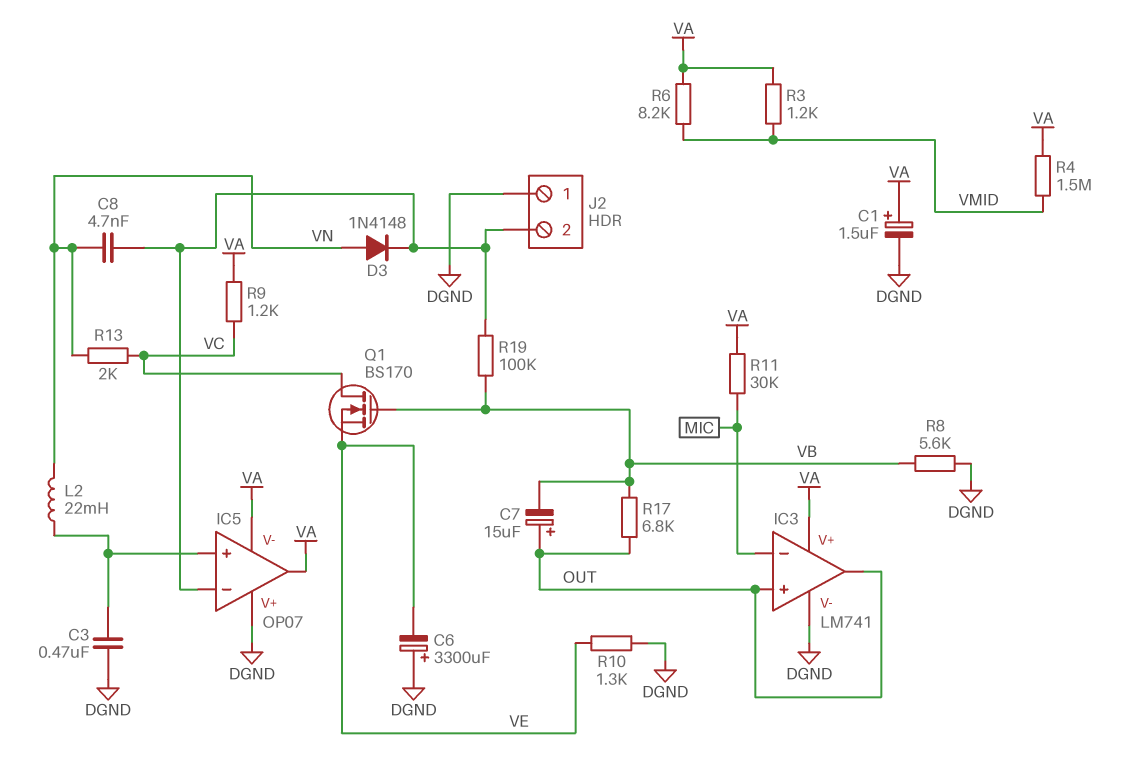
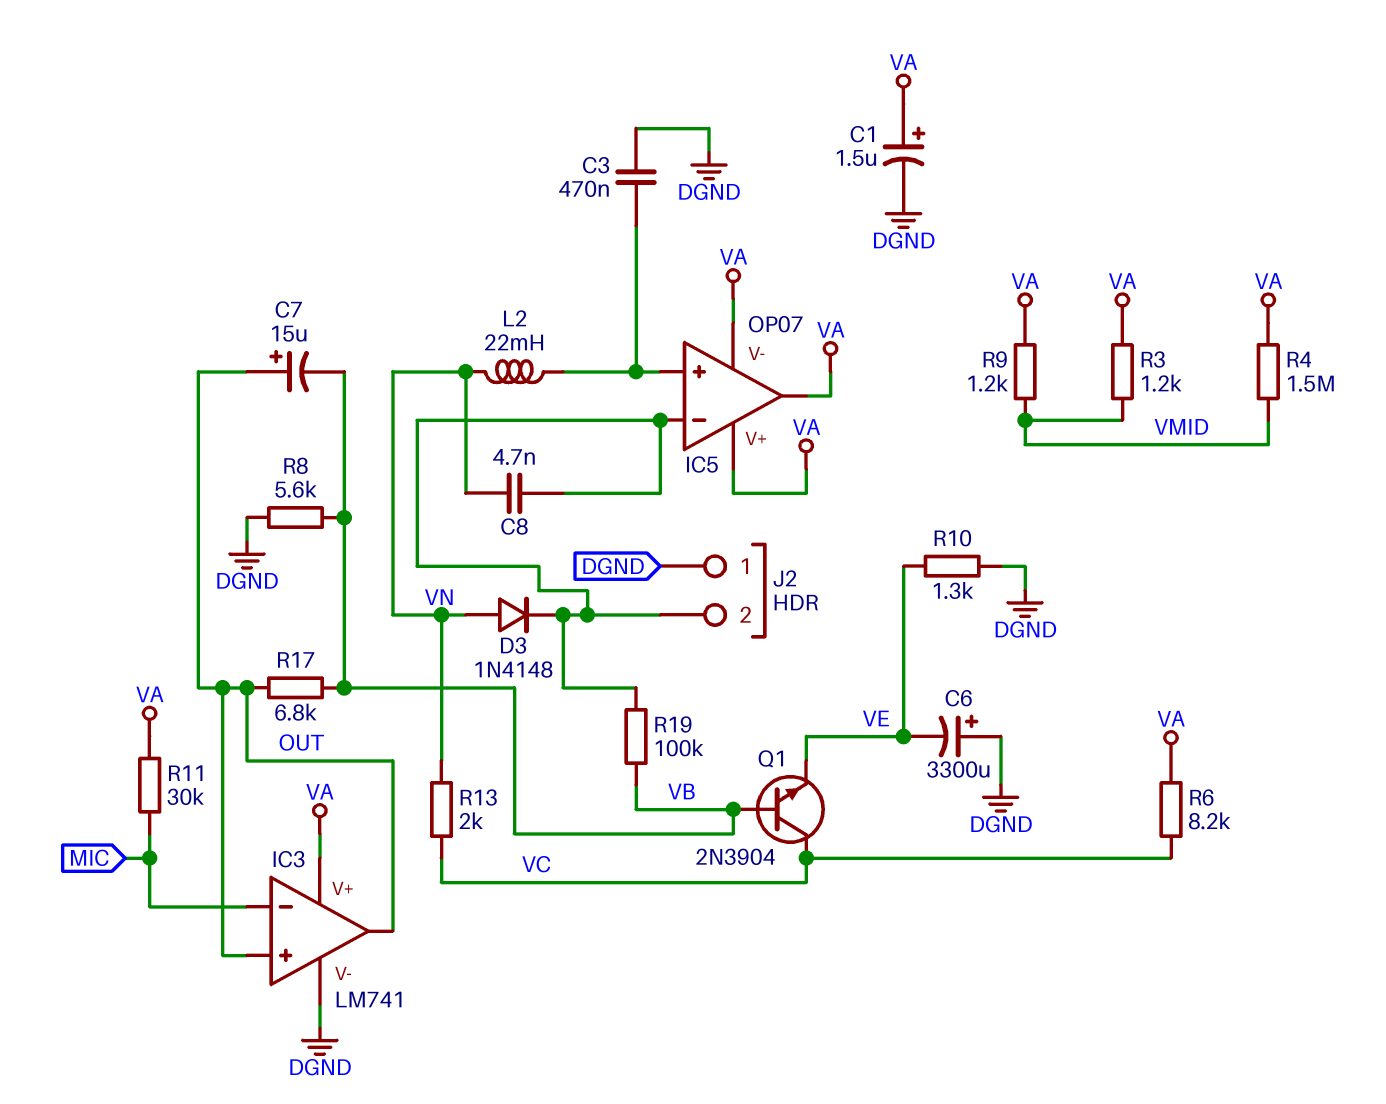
IC5 pin V+: DGND -> VA
Q1: NMOS BS170 (G VB, D VC, S VE) -> NPN 2N3904 (B VB, C VC, E VE)
R6: 8.2k (VA, VMID) -> 8.2k (VA, VC)
R9: 1.2k (VA, VC) -> 1.2k (VA, VMID)

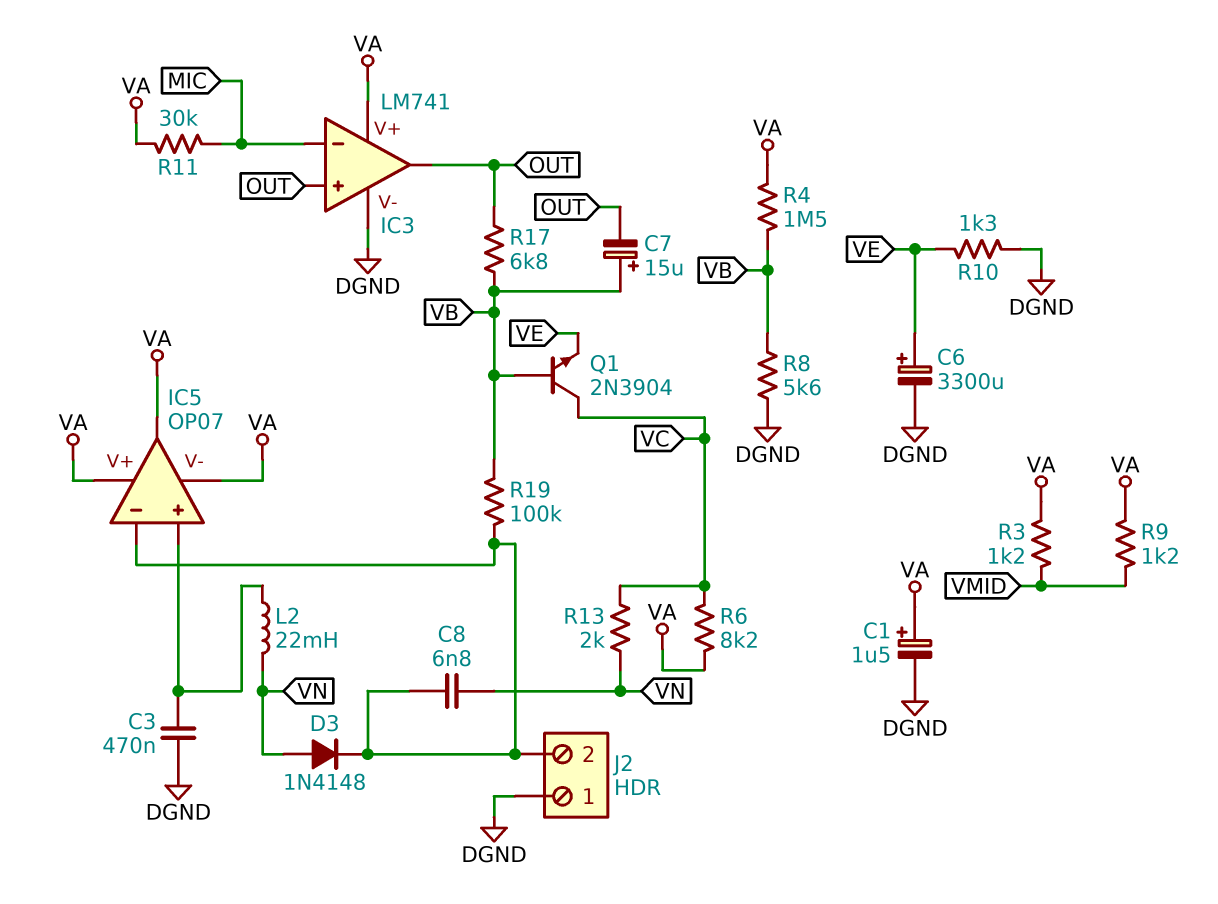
C6: 3300uF (plus DGND, minus VE) -> 3300uF (plus VE, minus DGND)
C7: 15uF (plus OUT, minus VB) -> 15uF (plus VB, minus OUT)
C8: 4.7nF (IC5/in-, VN) -> 6.8nF (IC5/in-, VN)
R4: 1.5M (VA, VMID) -> 1.5M (VA, VB)

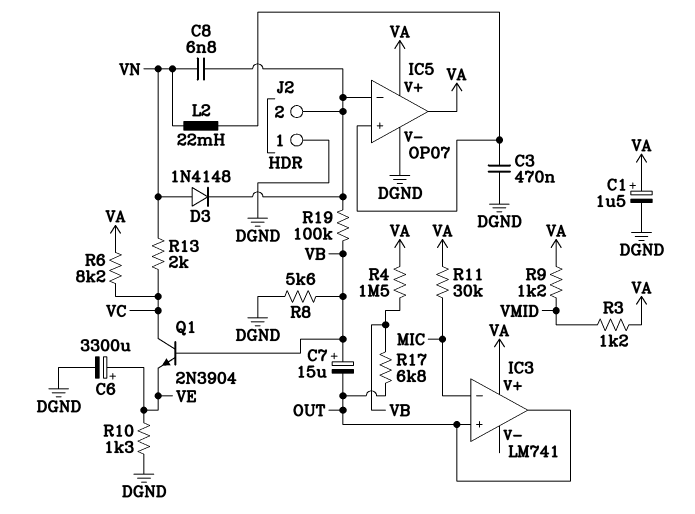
IC3 pin V-: DGND -> none
IC5 pin V-: VA -> DGND

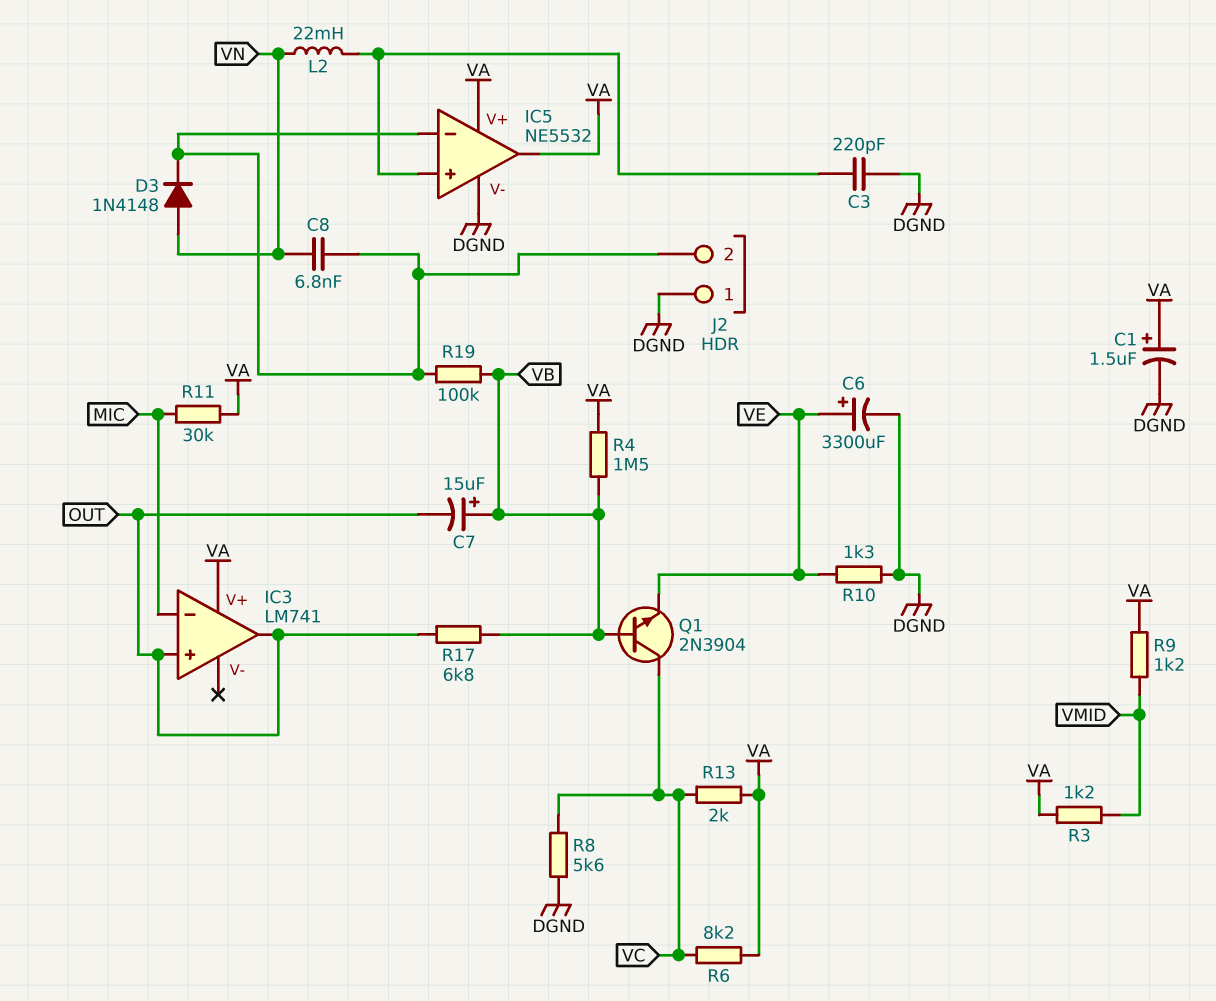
C3: 470nF (DGND, IC5/in+) -> 220pF (DGND, IC5/in+)
IC5: OP07 -> NE5532
R8: 5.6k (DGND, VB) -> 5.6k (DGND, VC)
R13: 2k (VC, VN) -> 2k (VA, VC)

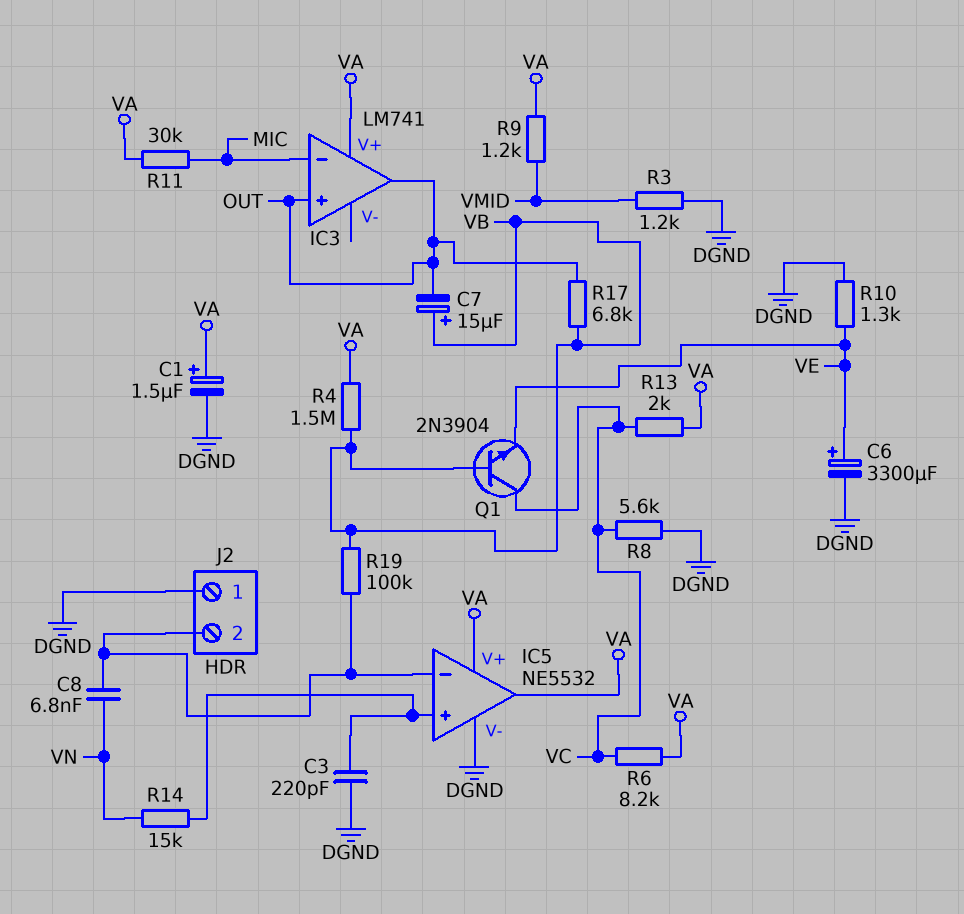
D3: diode 1N4148 (A VN, K IC5/in-) -> none
L2: 22mH (IC5/in+, VN) -> none
R3: 1.2k (VA, VMID) -> 1.2k (DGND, VMID)
R14: none -> 15k (IC5/in+, VN)

